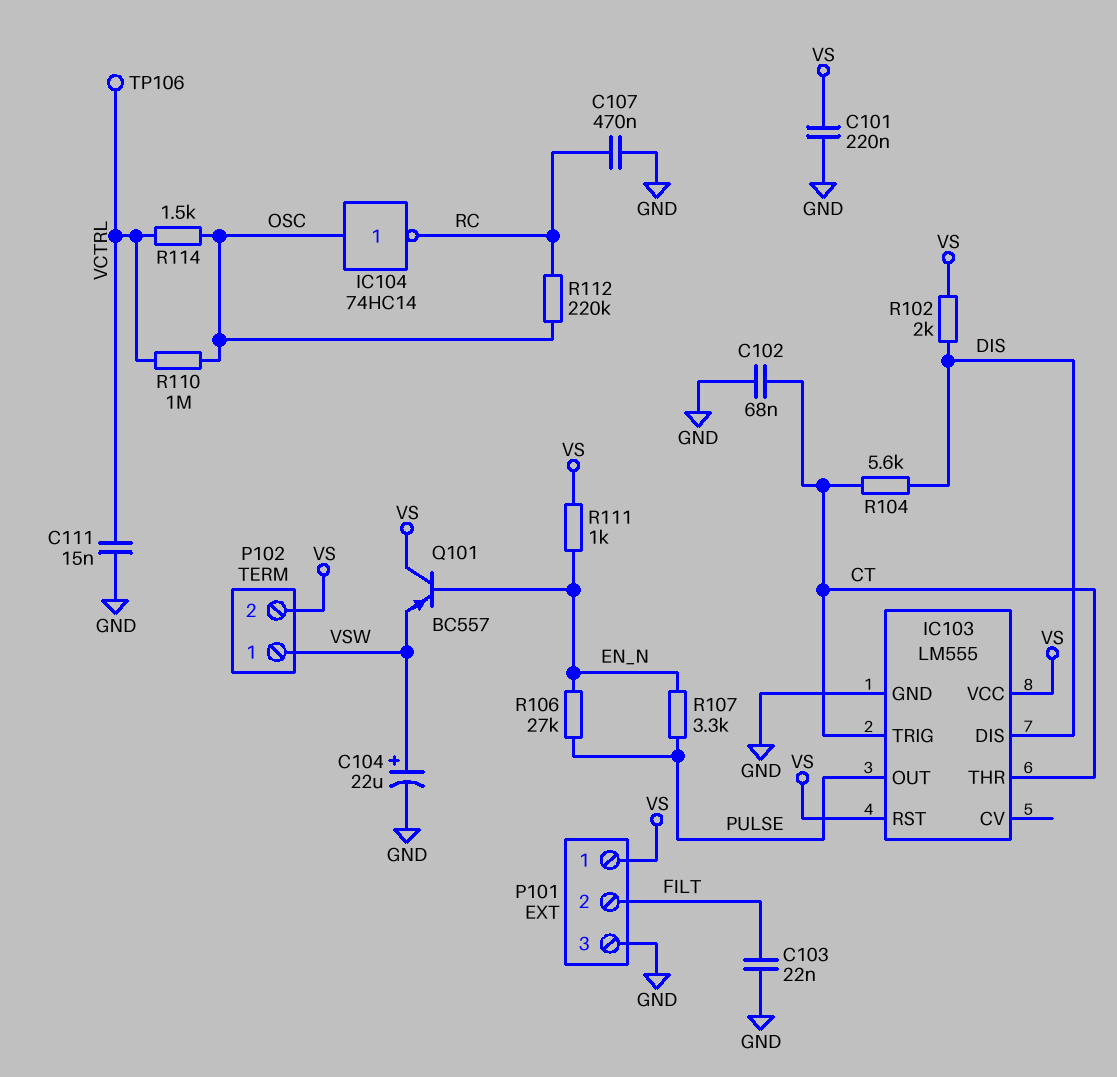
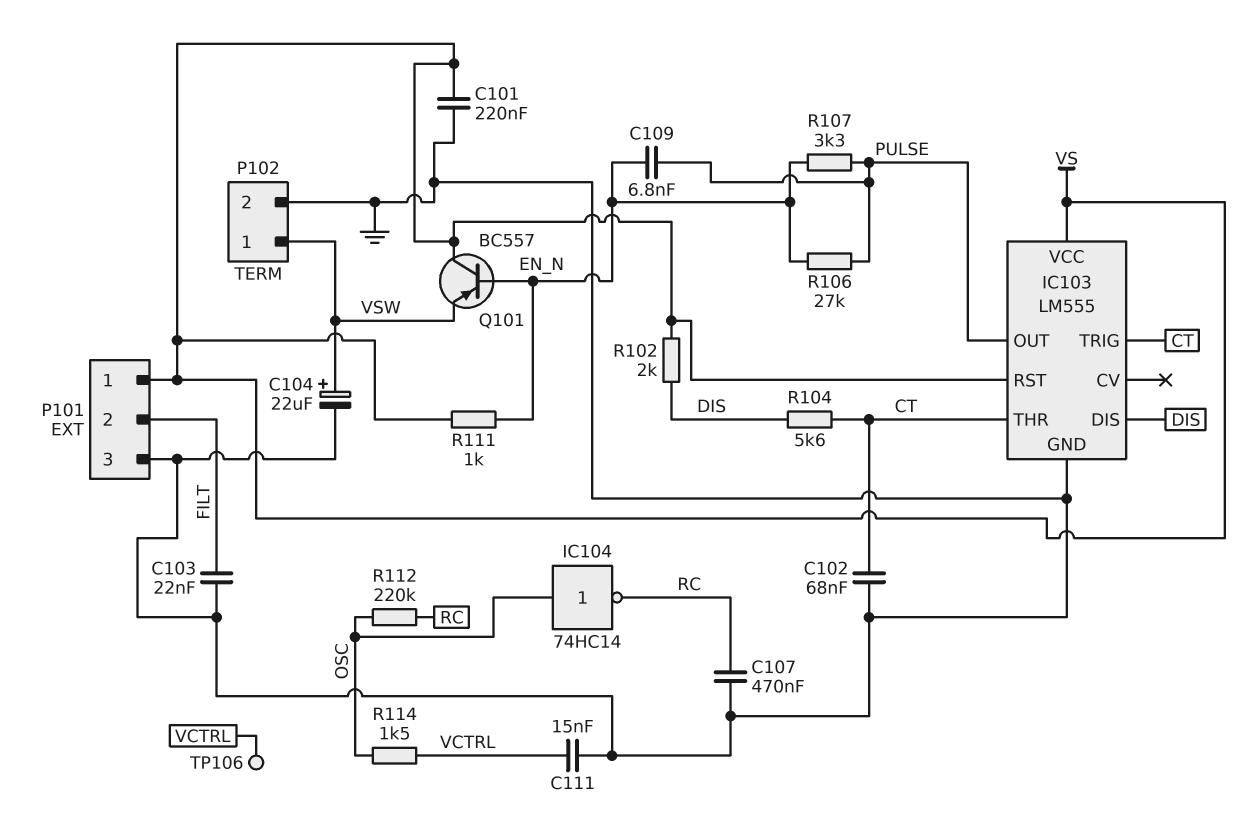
C109: none -> 6.8nF (EN_N, PULSE)
P102 pin 2: VS -> GND
R110: 1M (OSC, VCTRL) -> none

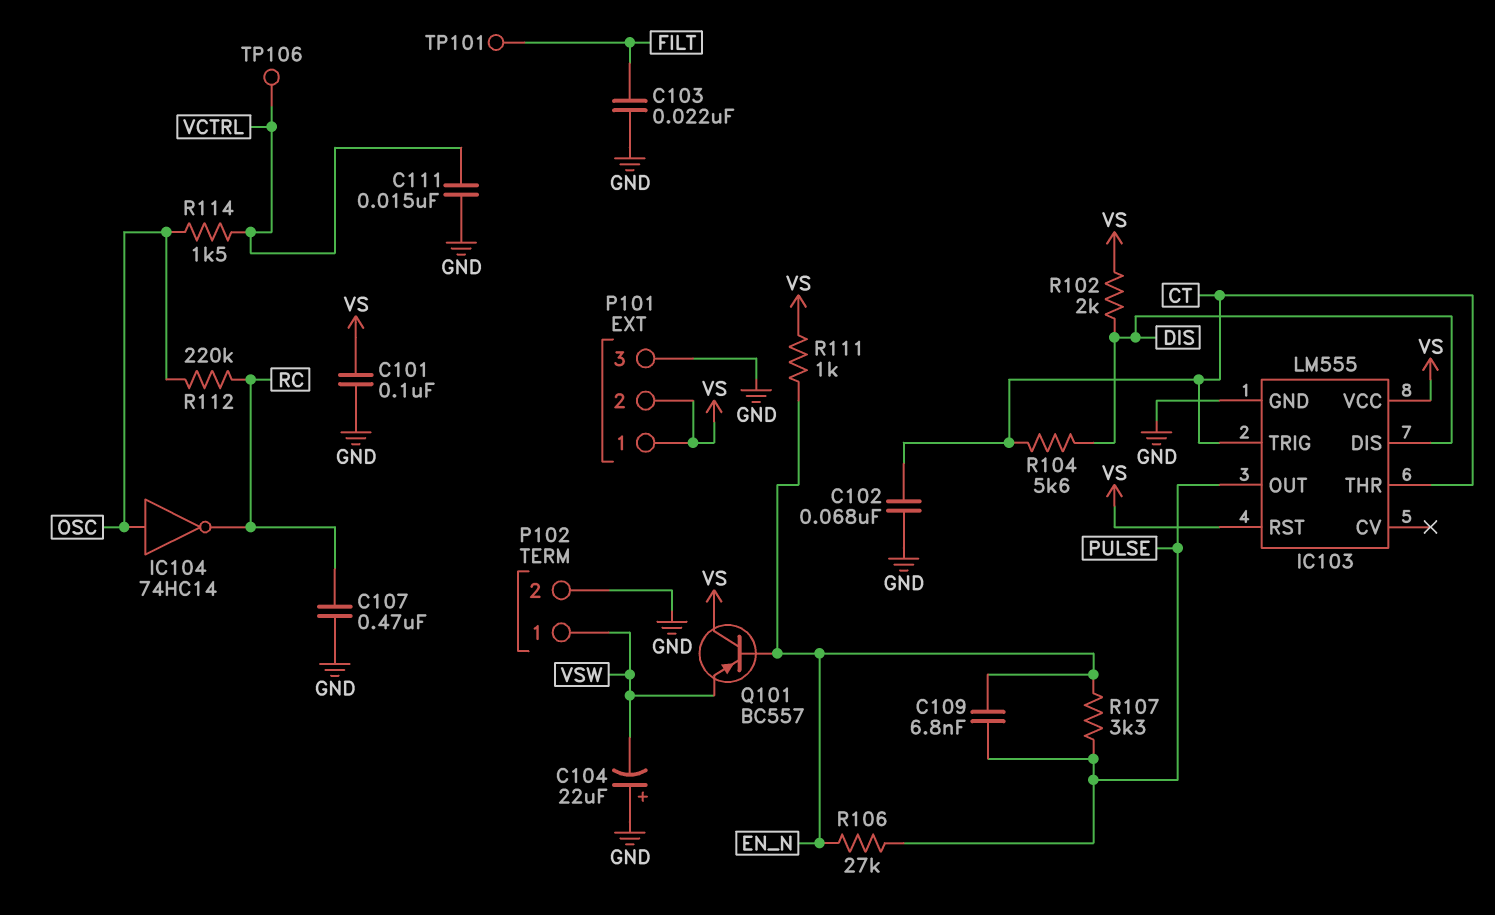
C101: 220nF (GND, VS) -> 100nF (GND, VS)
C104: 22uF (plus VSW, minus GND) -> 22uF (plus GND, minus VSW)
P101 pin 2: FILT -> VS
TP101: none -> test point (FILT)

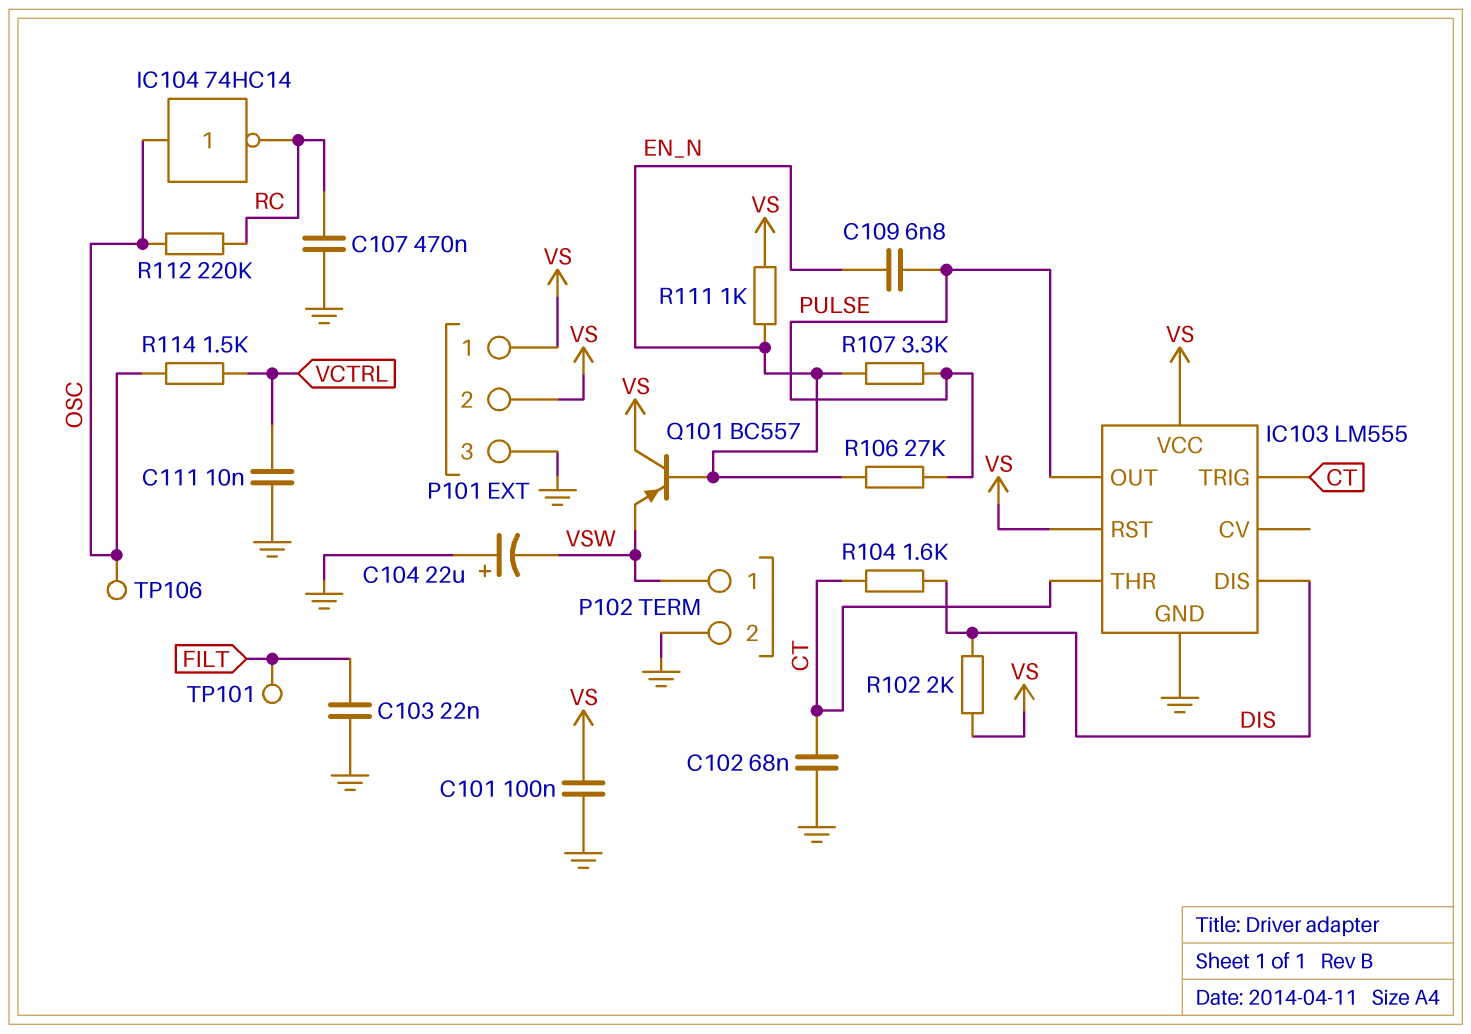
C111: 15nF (GND, VCTRL) -> 10nF (GND, VCTRL)
R104: 5.6k (CT, DIS) -> 1.6k (CT, DIS)
TP106: test point (VCTRL) -> test point (OSC)

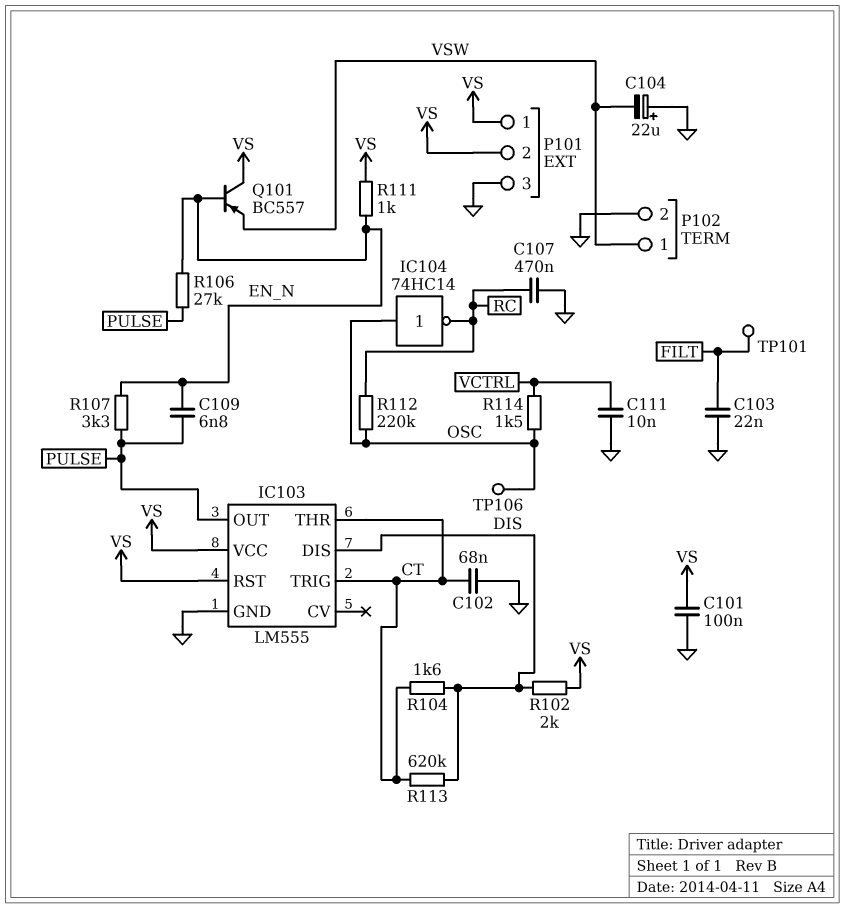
R113: none -> 620k (CT, DIS)

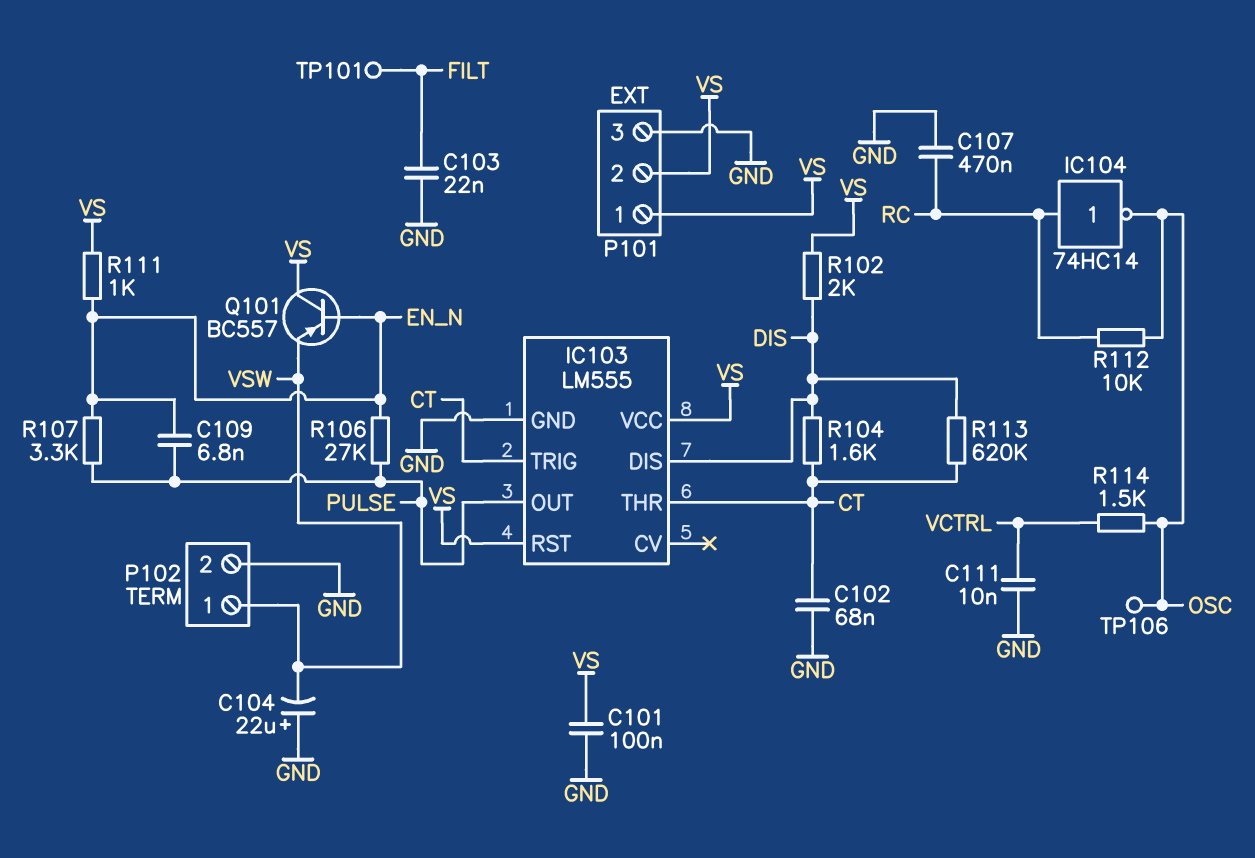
IC104: NOT 74HC14 (in OSC, out RC) -> NOT 74HC14 (in RC, out OSC)
R112: 220k (OSC, RC) -> 10k (OSC, RC)

